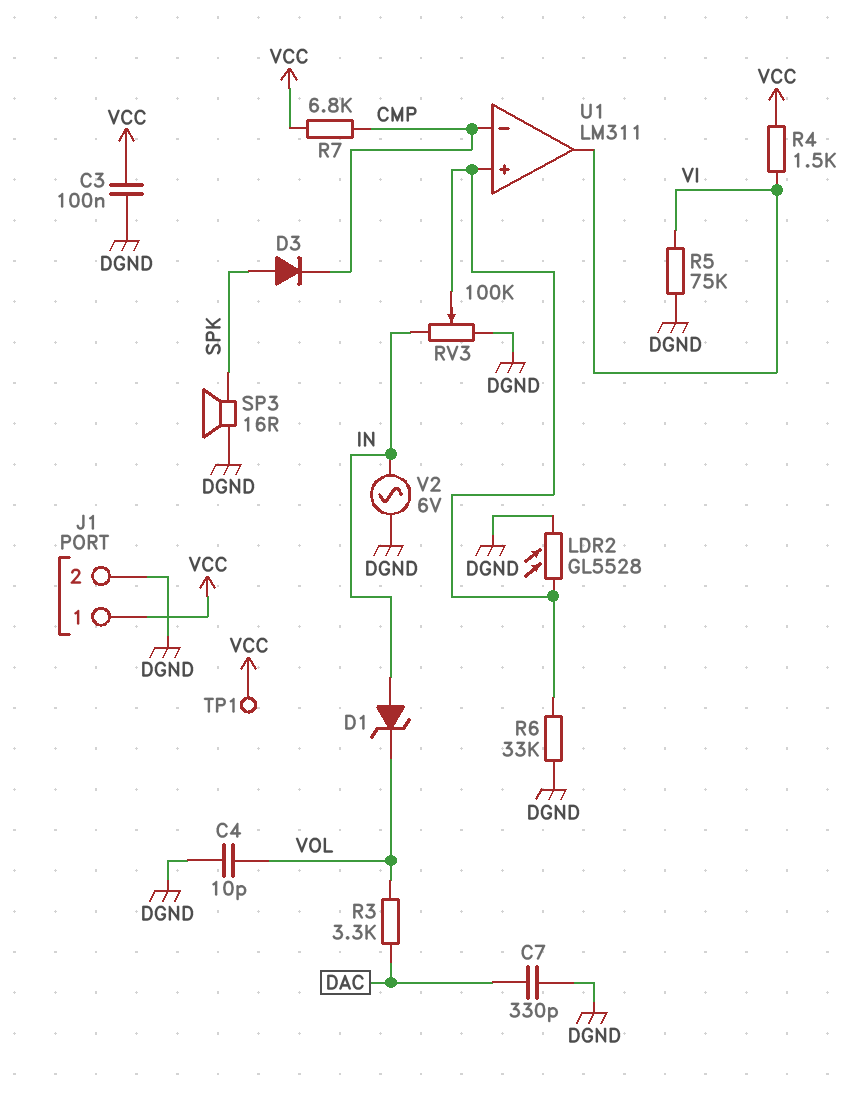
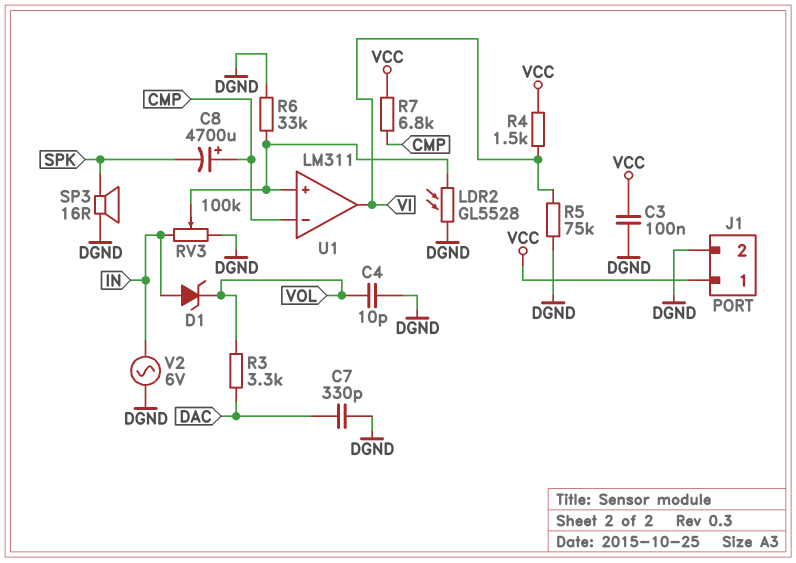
C8: none -> 4700uF (plus CMP, minus SPK)
D3: diode (A SPK, K CMP) -> none
TP1: test point (VCC) -> none

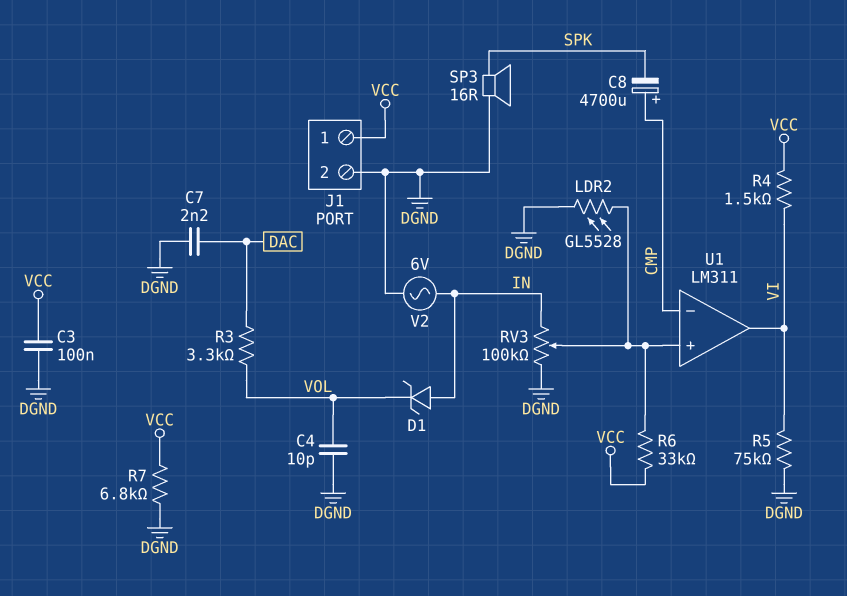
C7: 330pF (DAC, DGND) -> 2.2nF (DAC, DGND)
R6: 33k (DGND, U1/in+) -> 33k (U1/in+, VCC)
R7: 6.8k (CMP, VCC) -> 6.8k (DGND, VCC)

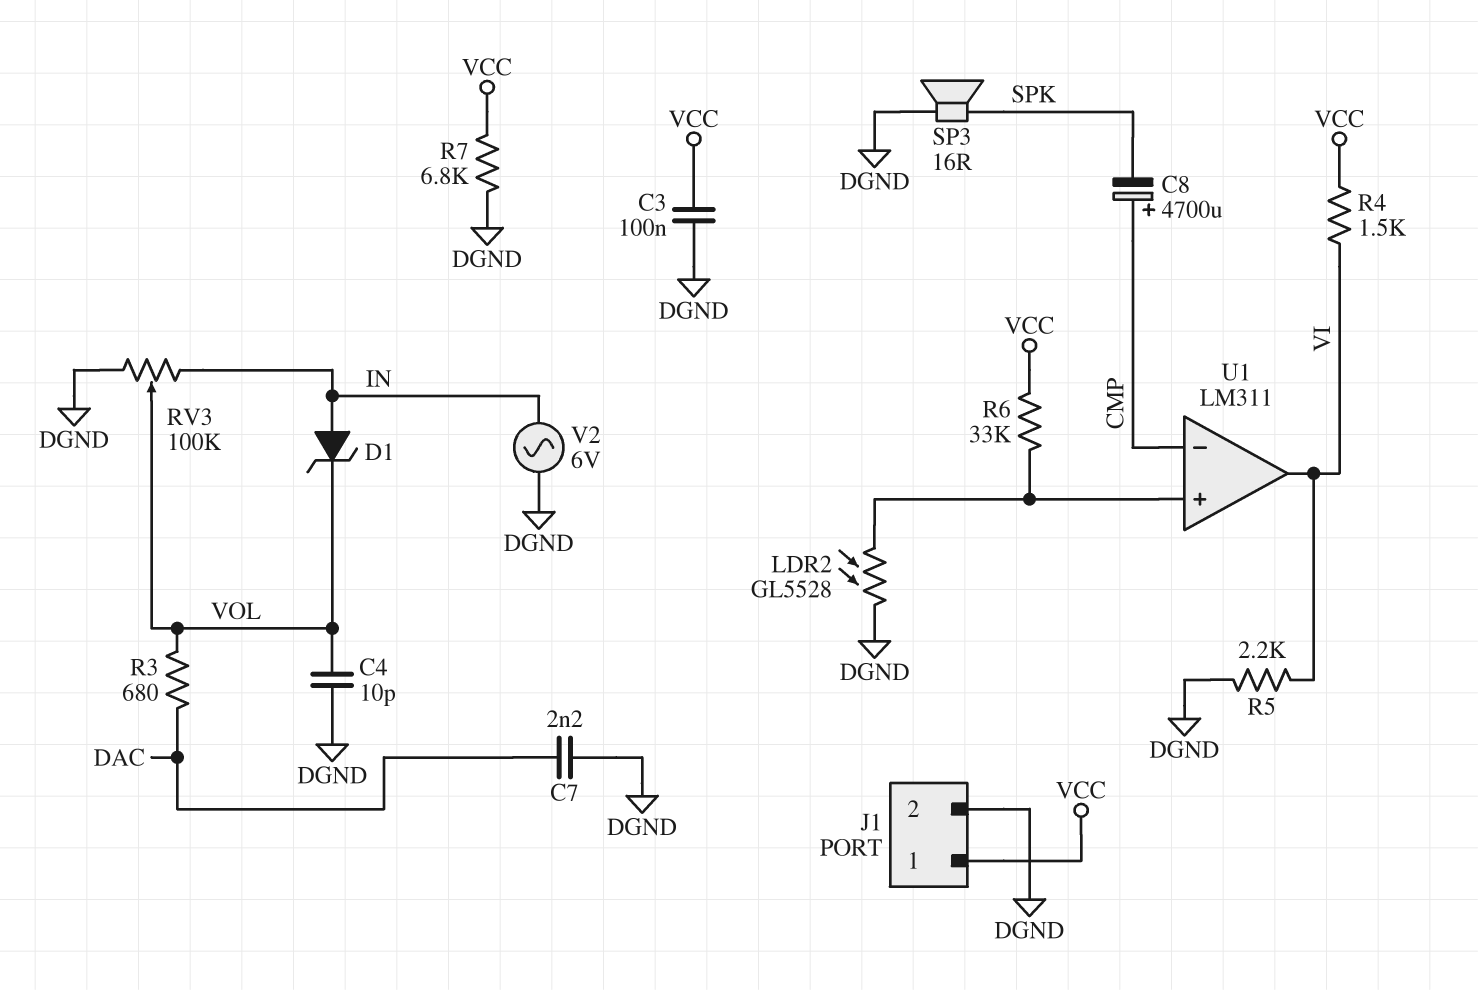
R3: 3.3k (DAC, VOL) -> 680 (DAC, VOL)
R5: 75k (DGND, VI) -> 2.2k (DGND, VI)
RV3: 100k (DGND, IN, wiper U1/in+) -> 100k (DGND, IN, wiper VOL)

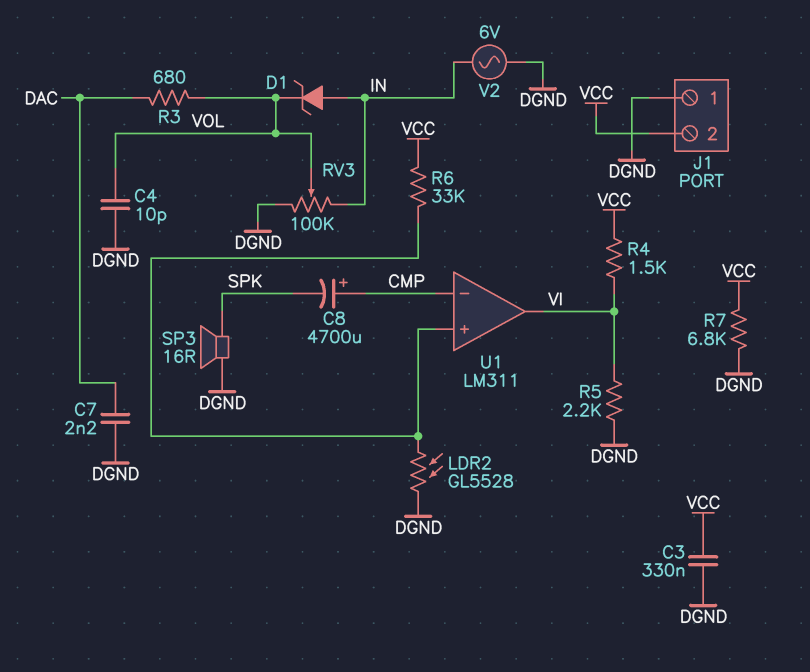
C3: 100nF (DGND, VCC) -> 330nF (DGND, VCC)
J1 pin 1: VCC -> DGND
J1 pin 2: DGND -> VCC

